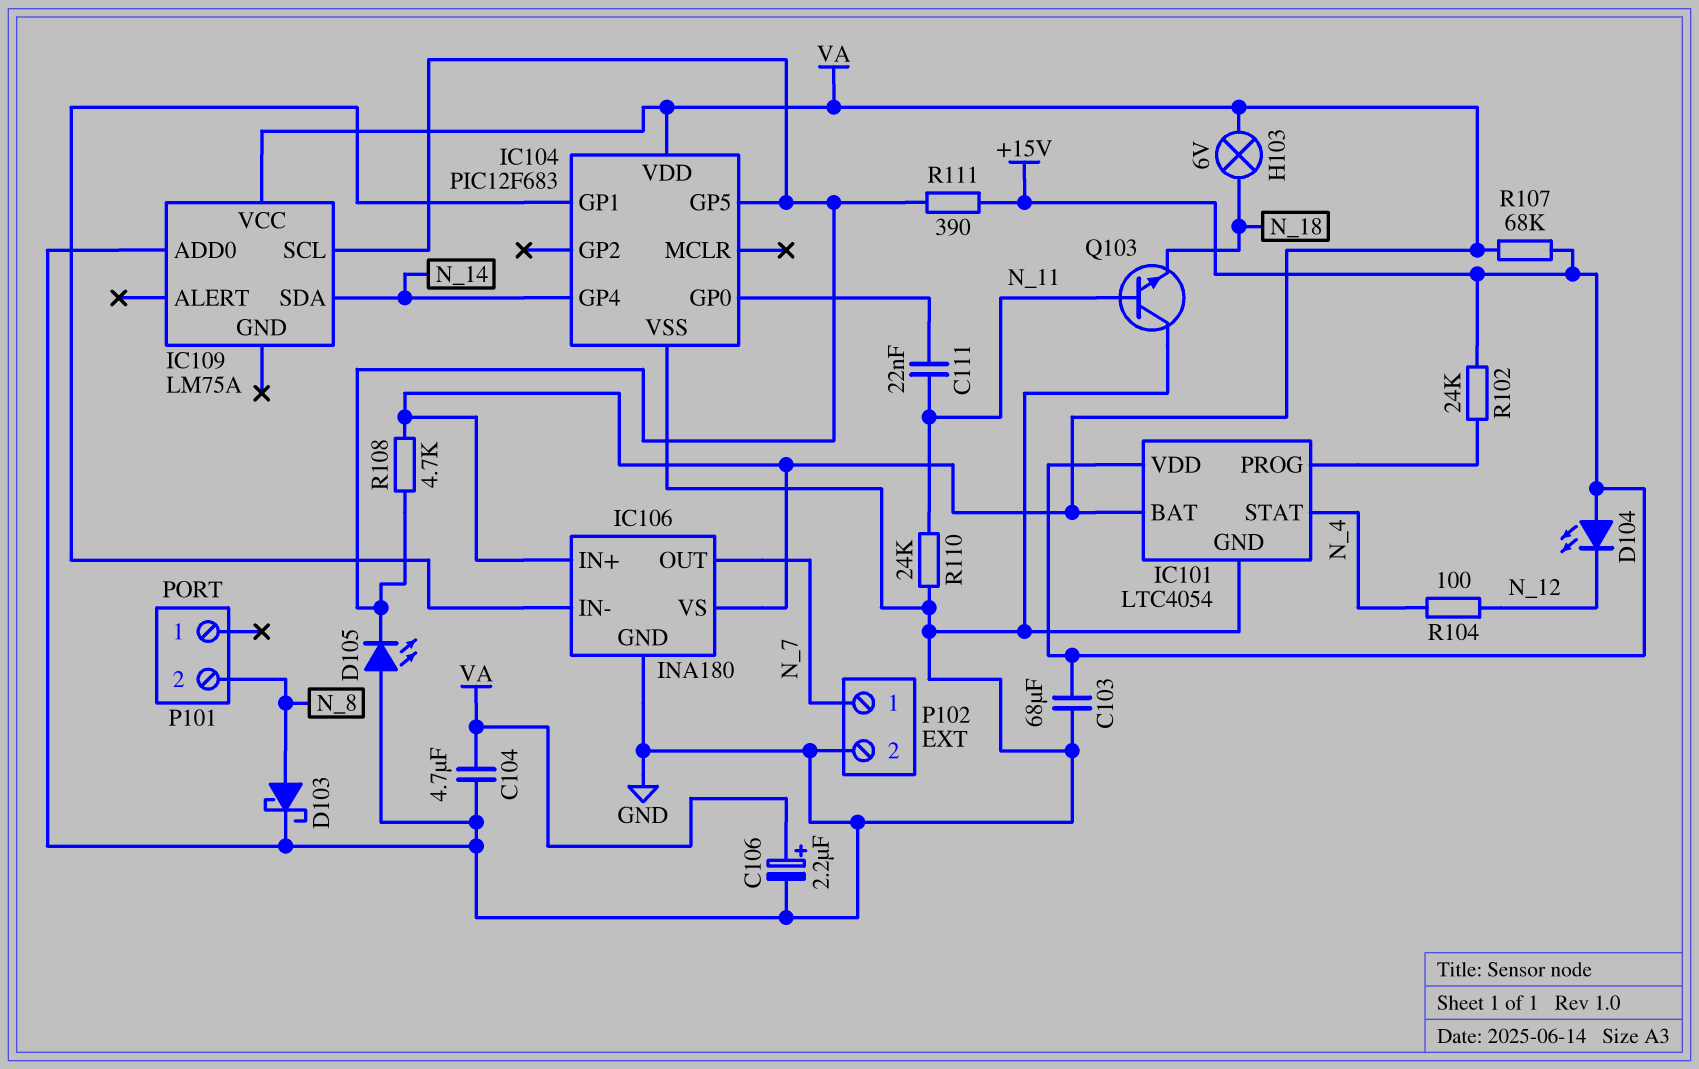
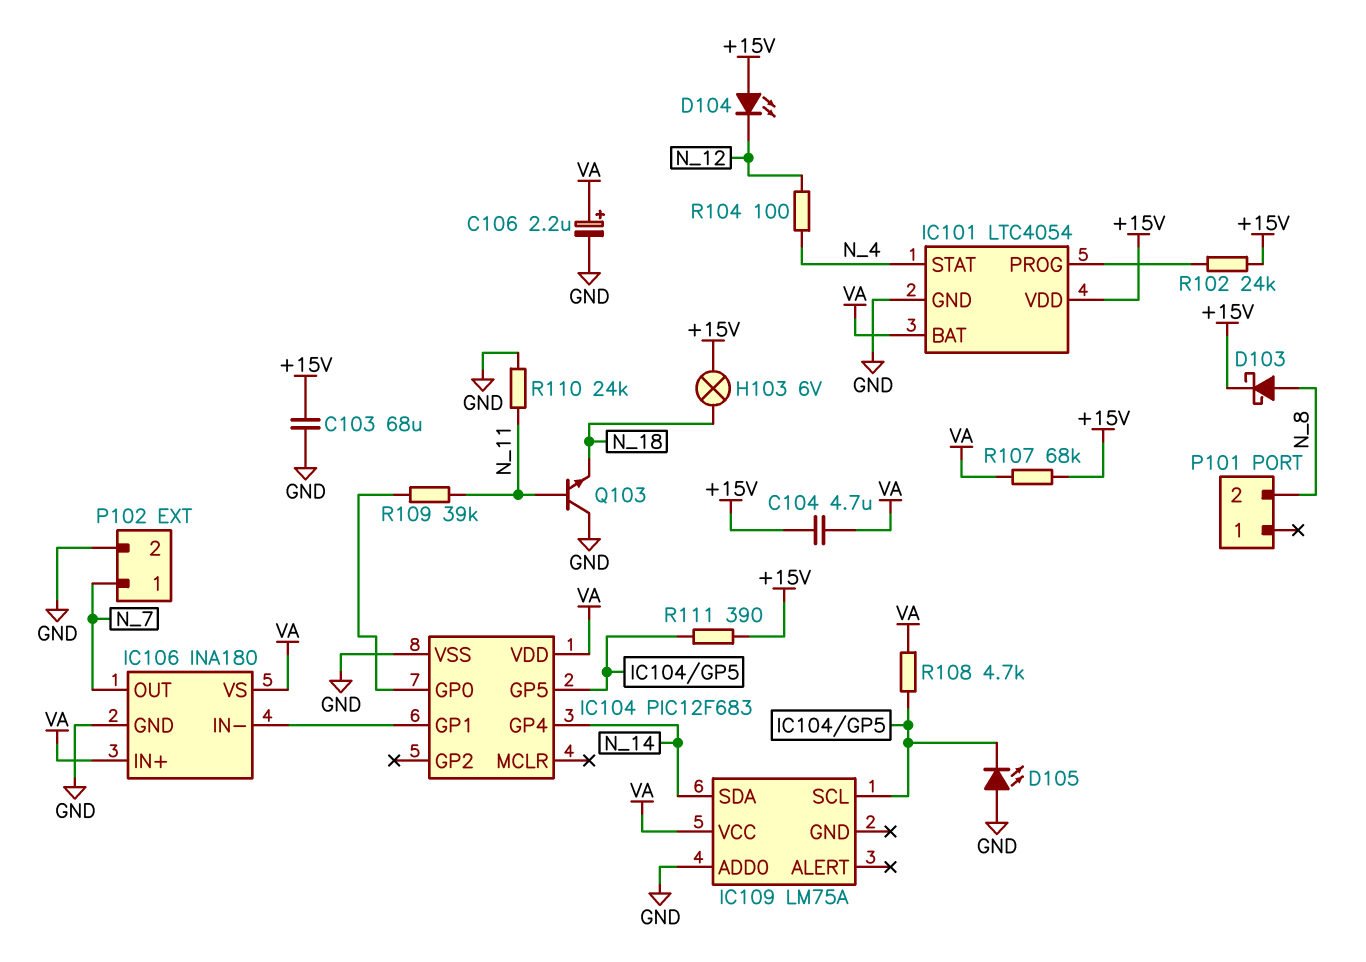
C104: 4.7uF (GND, VA) -> 4.7uF (+15V, VA)
C111: 22nF (IC104/GP0, N_11) -> none
D103: schottky (A N_8, K GND) -> schottky (A N_8, K +15V)
H103: lamp 6V (N_18, VA) -> lamp 6V (+15V, N_18)
R109: none -> 39k (IC104/GP0, N_11)

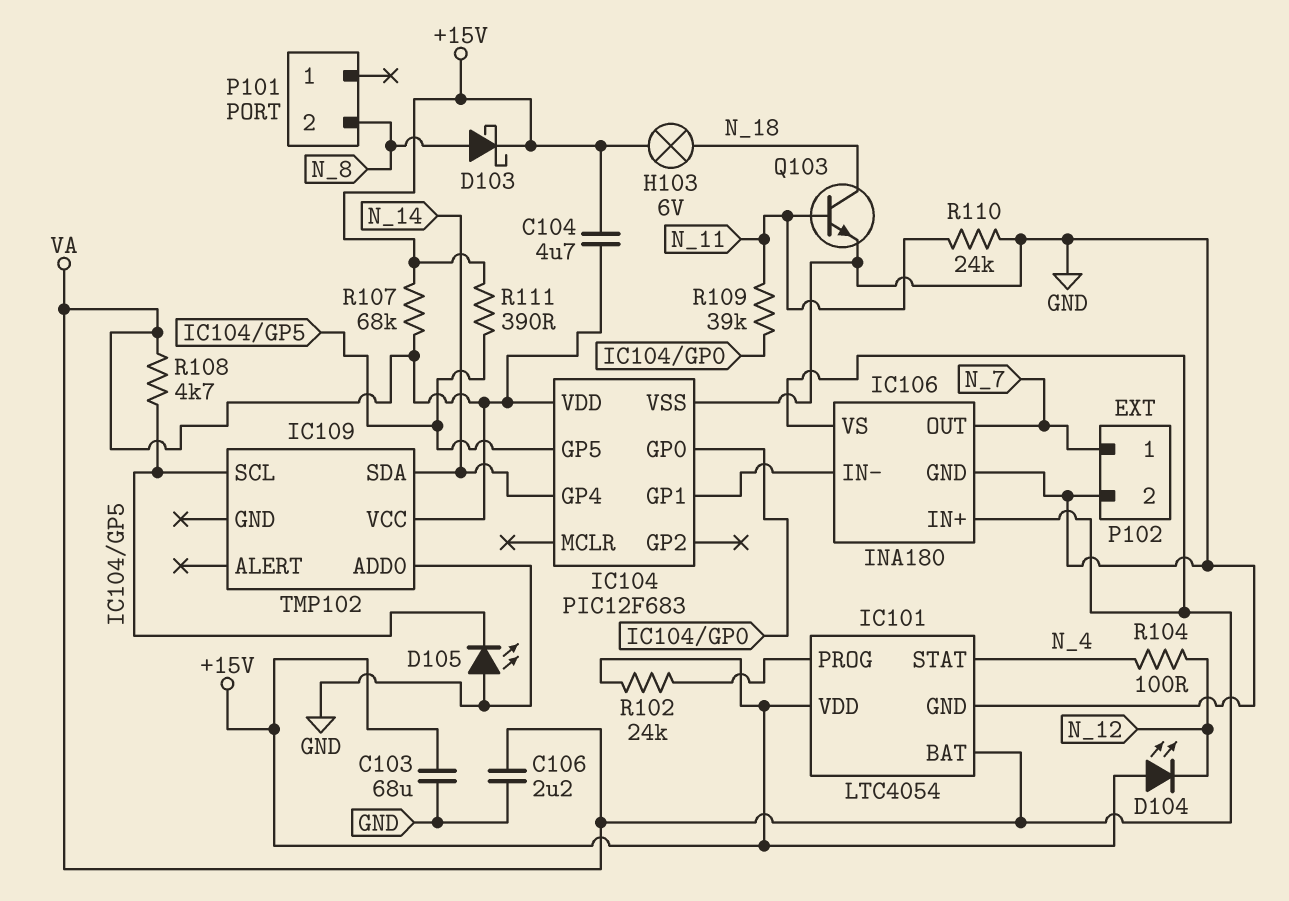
C106: 2.2uF (plus VA, minus GND) -> 2.2uF (GND, VA)
IC109: LM75A -> TMP102
Q103: NPN (B N_11, C GND, E N_18) -> NPN (B N_11, C N_18, E GND)

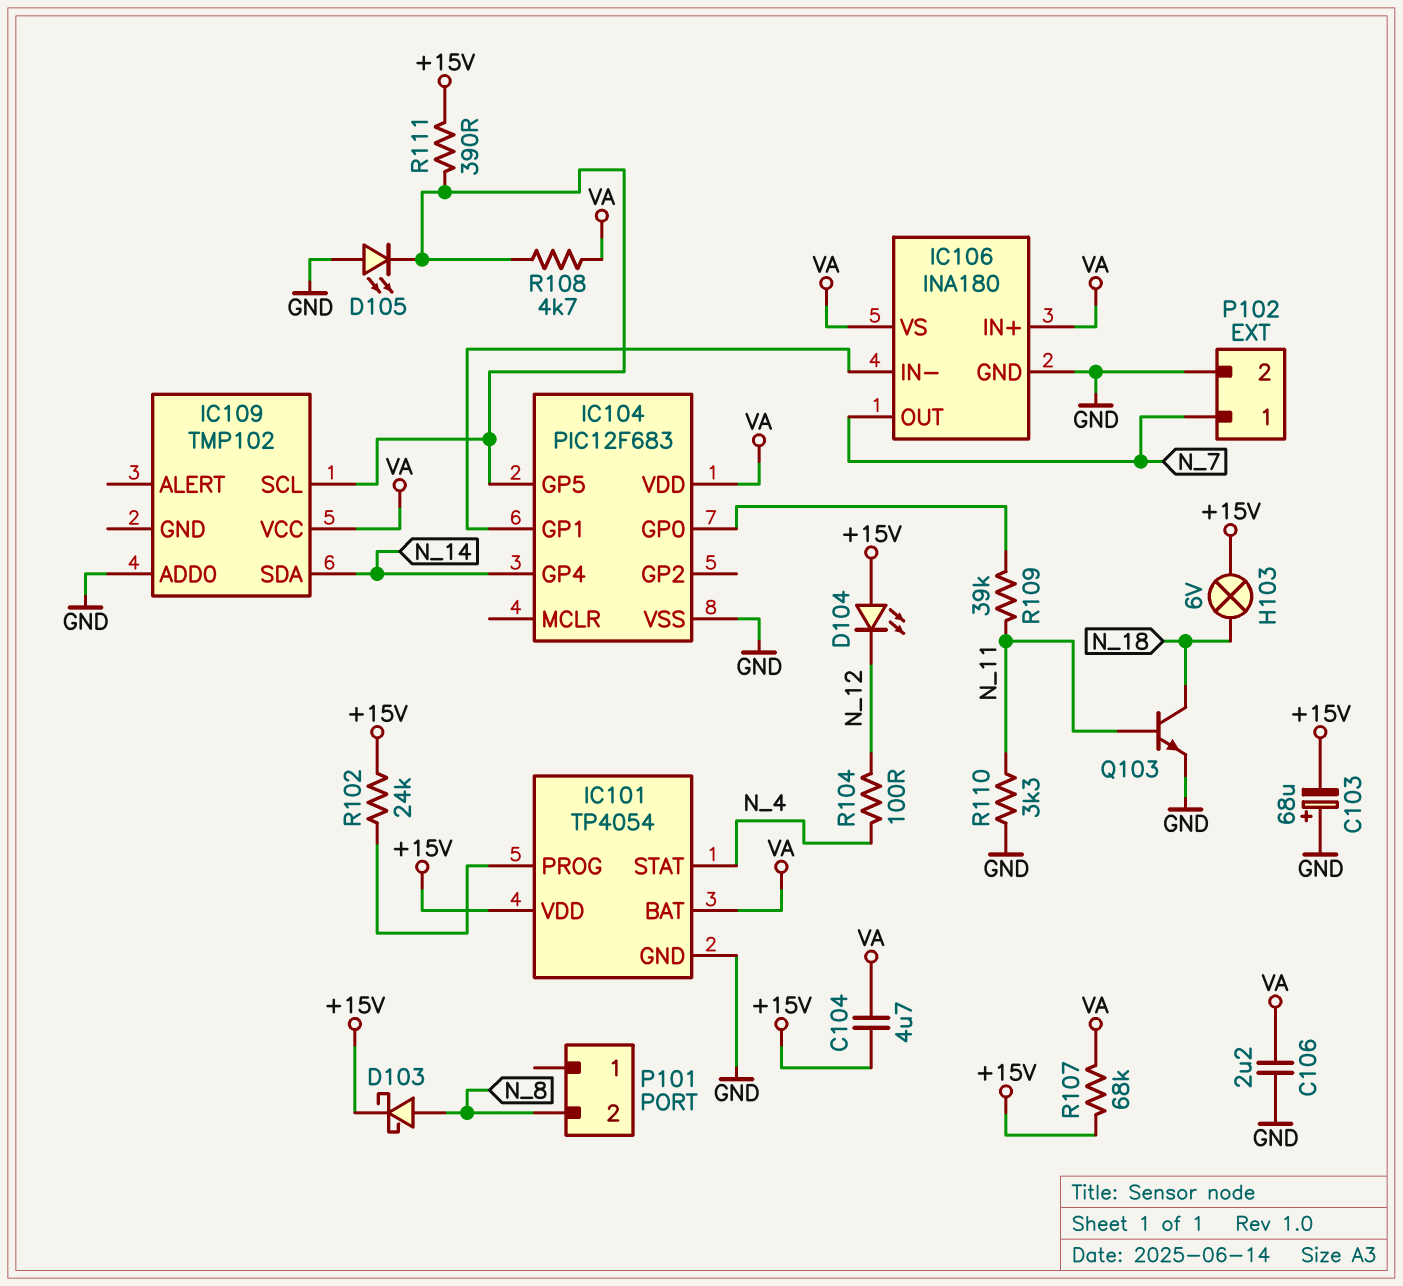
C103: 68uF (+15V, GND) -> 68uF (plus GND, minus +15V)
IC101: LTC4054 -> TP4054
R110: 24k (GND, N_11) -> 3.3k (GND, N_11)

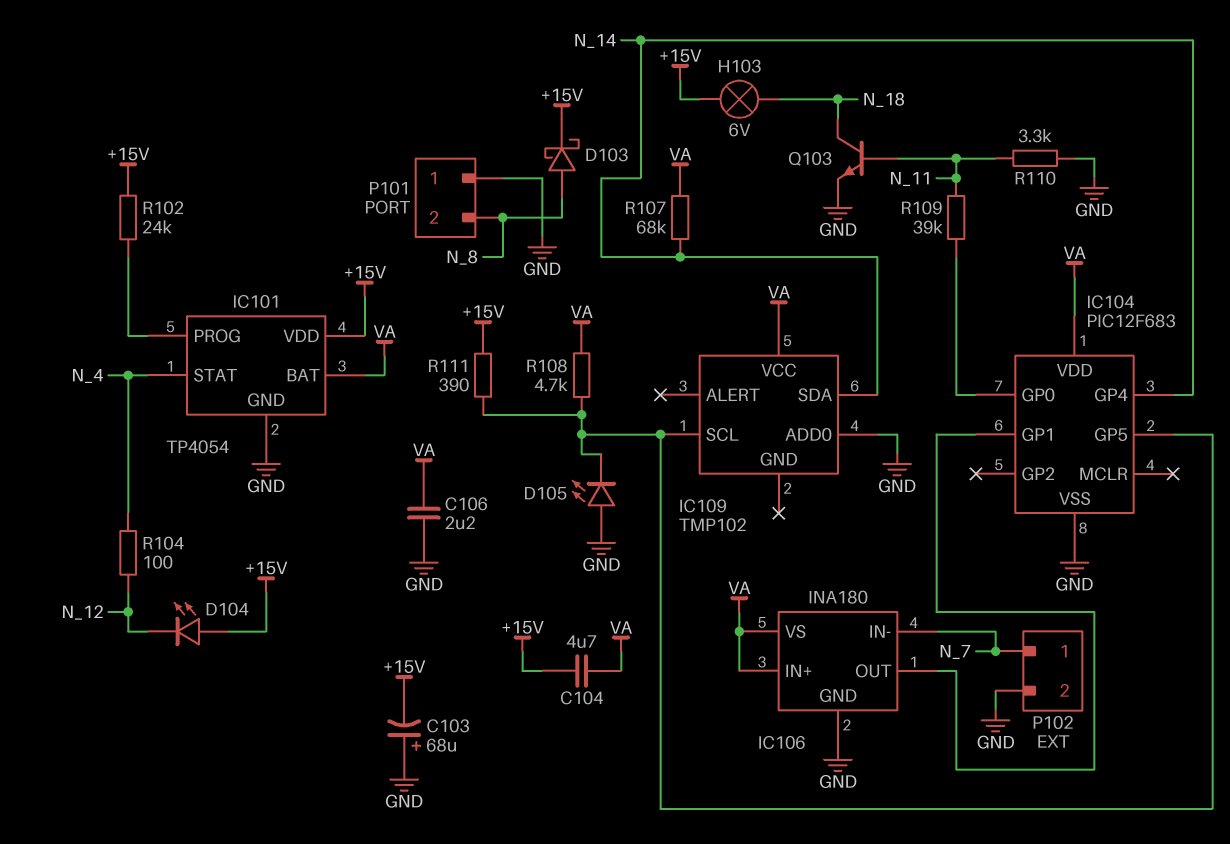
IC106 pin IN-: IC104/GP1 -> N_7
IC106 pin OUT: N_7 -> IC104/GP1
P101 pin 1: none -> GND
R107: 68k (+15V, VA) -> 68k (N_14, VA)

